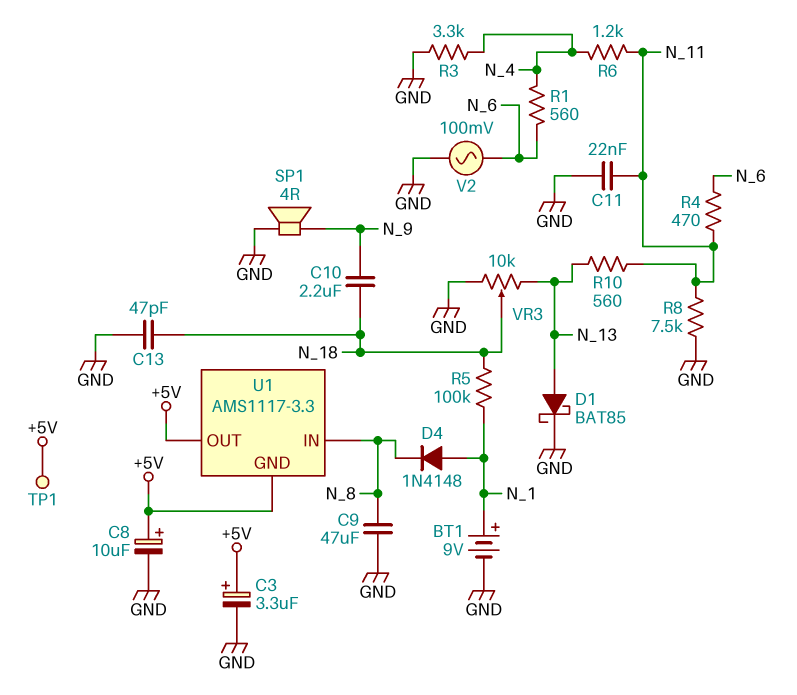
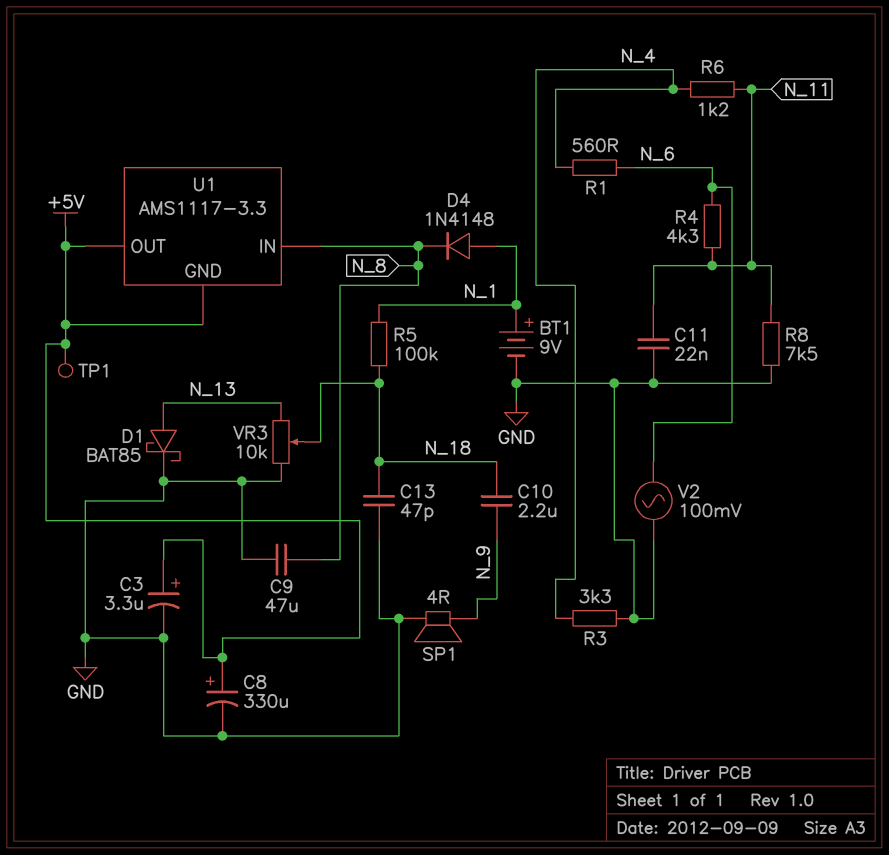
C8: 10uF (plus +5V, minus GND) -> 330uF (plus +5V, minus GND)
R4: 470 (N_6, N_11) -> 4.3k (N_6, N_11)
R10: 560 (N_11, N_13) -> none

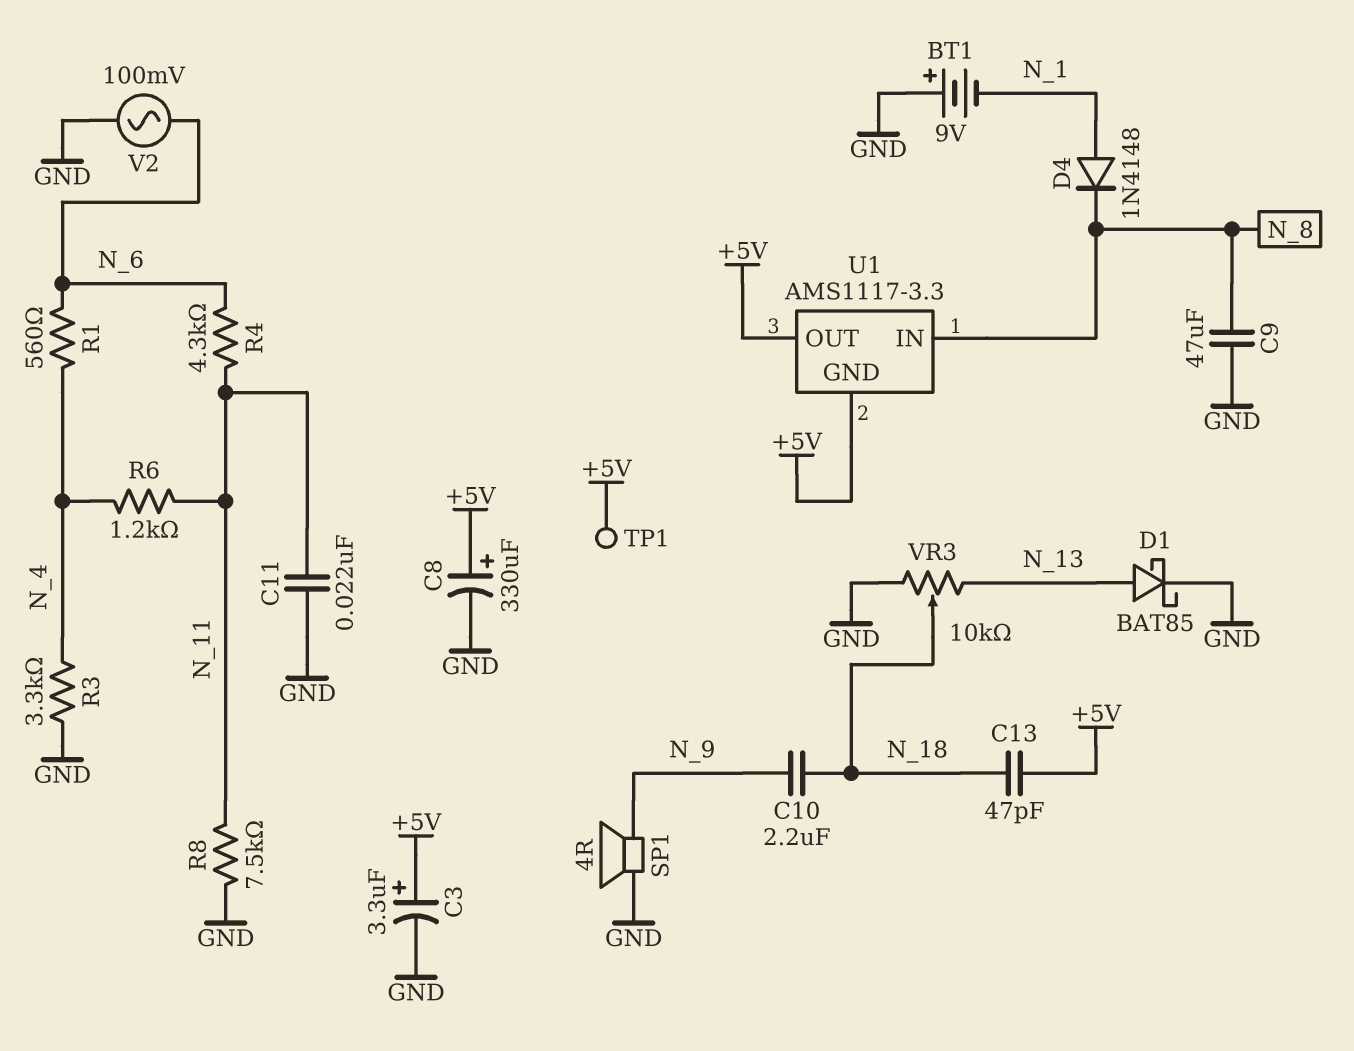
BT1: 9V (plus N_1, minus GND) -> 9V (plus GND, minus N_1)
C13: 47pF (GND, N_18) -> 47pF (+5V, N_18)
R5: 100k (N_1, N_18) -> none

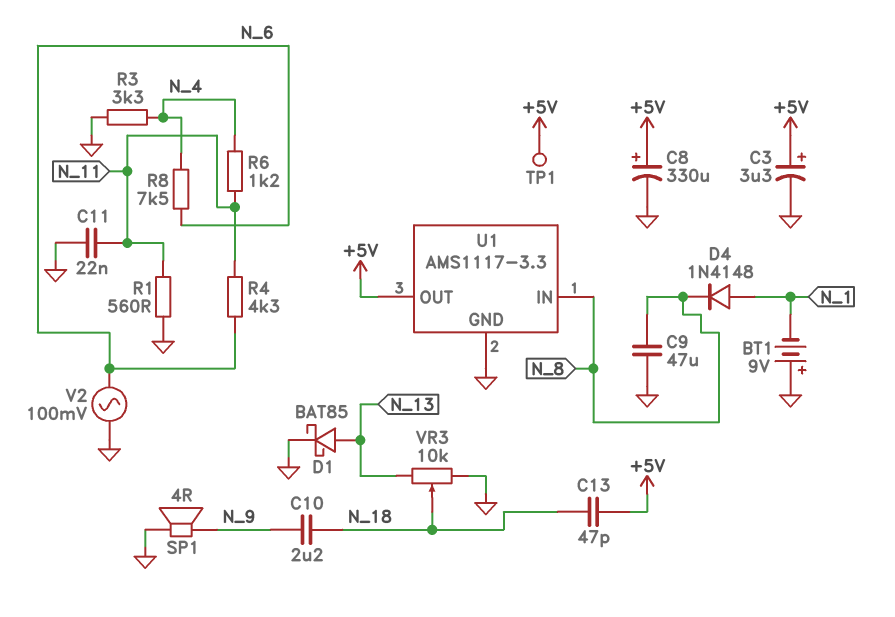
R1: 560 (N_4, N_6) -> 560 (GND, N_11)
R8: 7.5k (GND, N_11) -> 7.5k (N_4, N_6)
U1 pin GND: +5V -> GND

